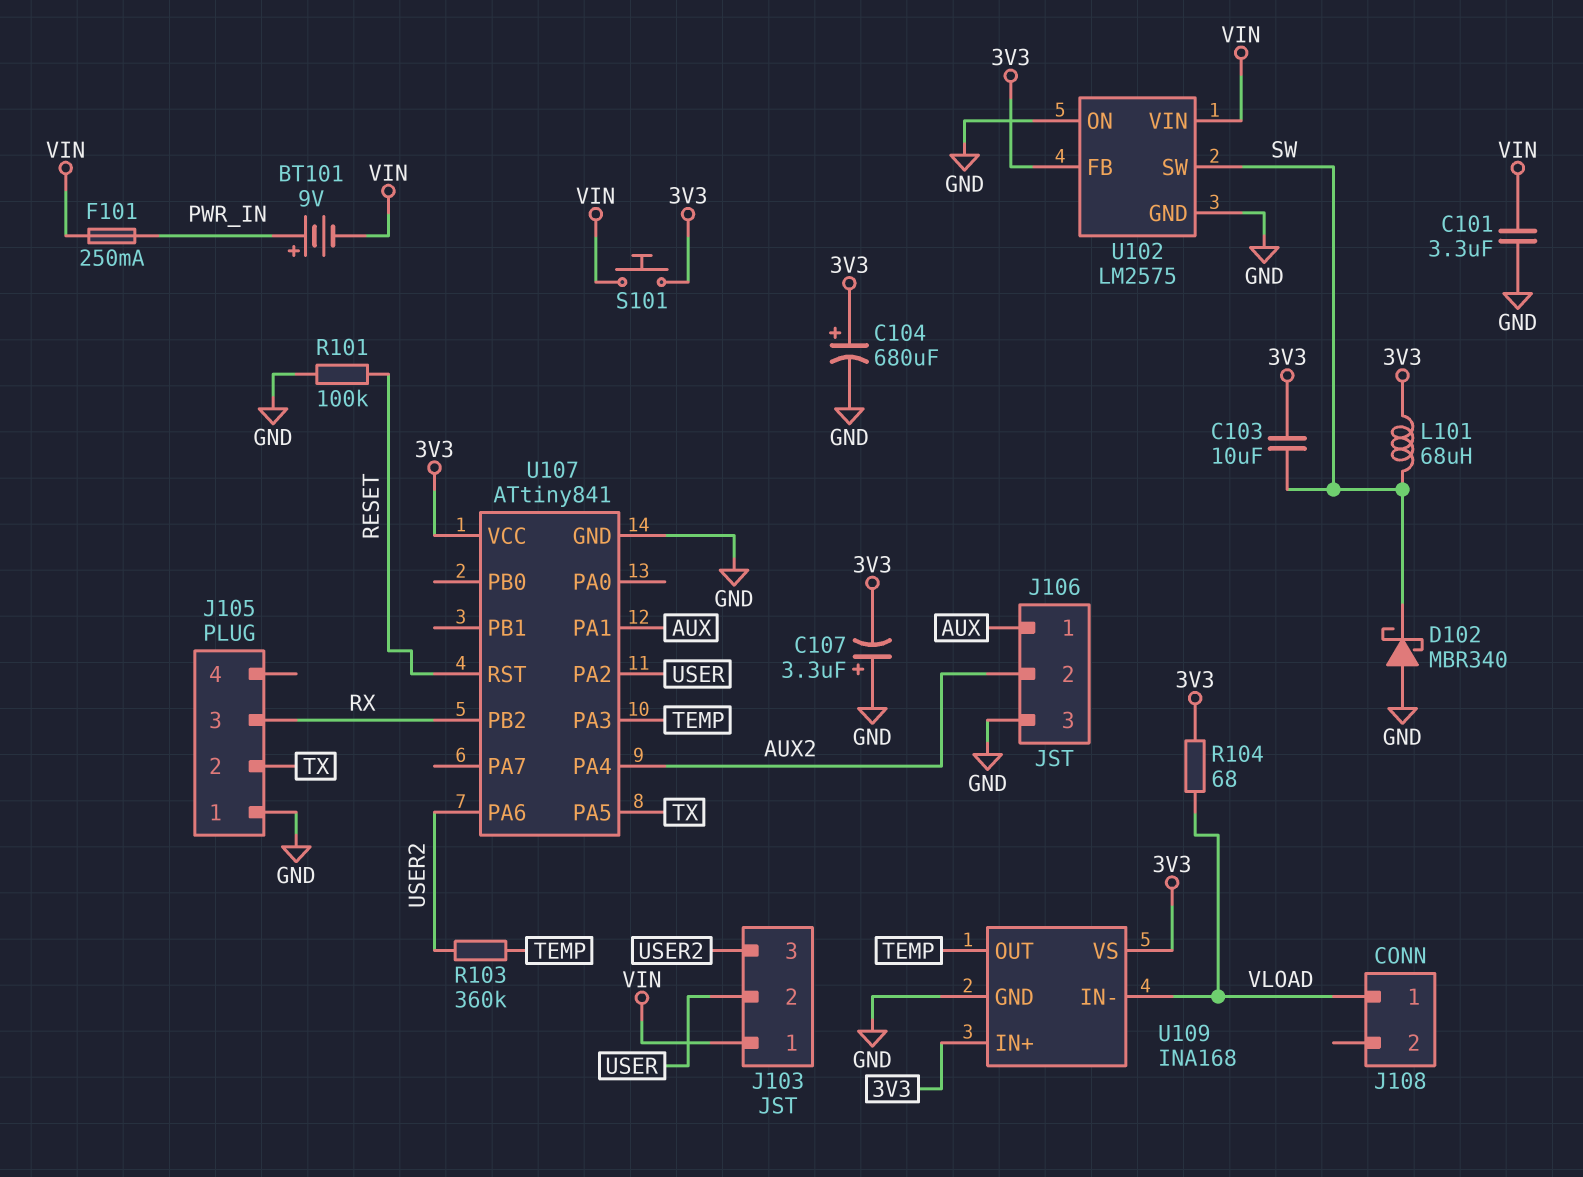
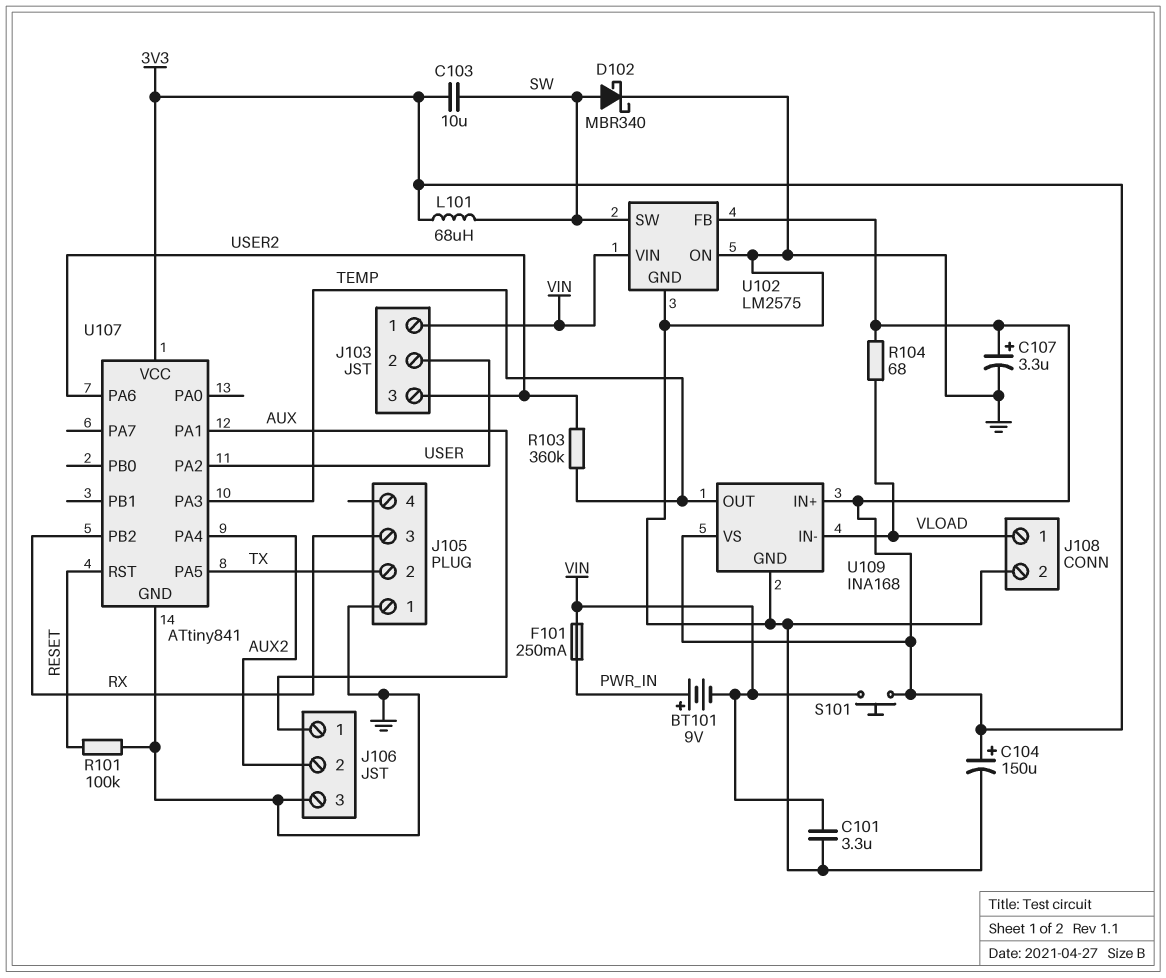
C104: 680uF (plus 3V3, minus GND) -> 150uF (plus 3V3, minus GND)
C107: 3.3uF (plus GND, minus 3V3) -> 3.3uF (plus 3V3, minus GND)
D102: schottky MBR340 (A GND, K SW) -> schottky MBR340 (A SW, K GND)
J108 pin 2: none -> GND

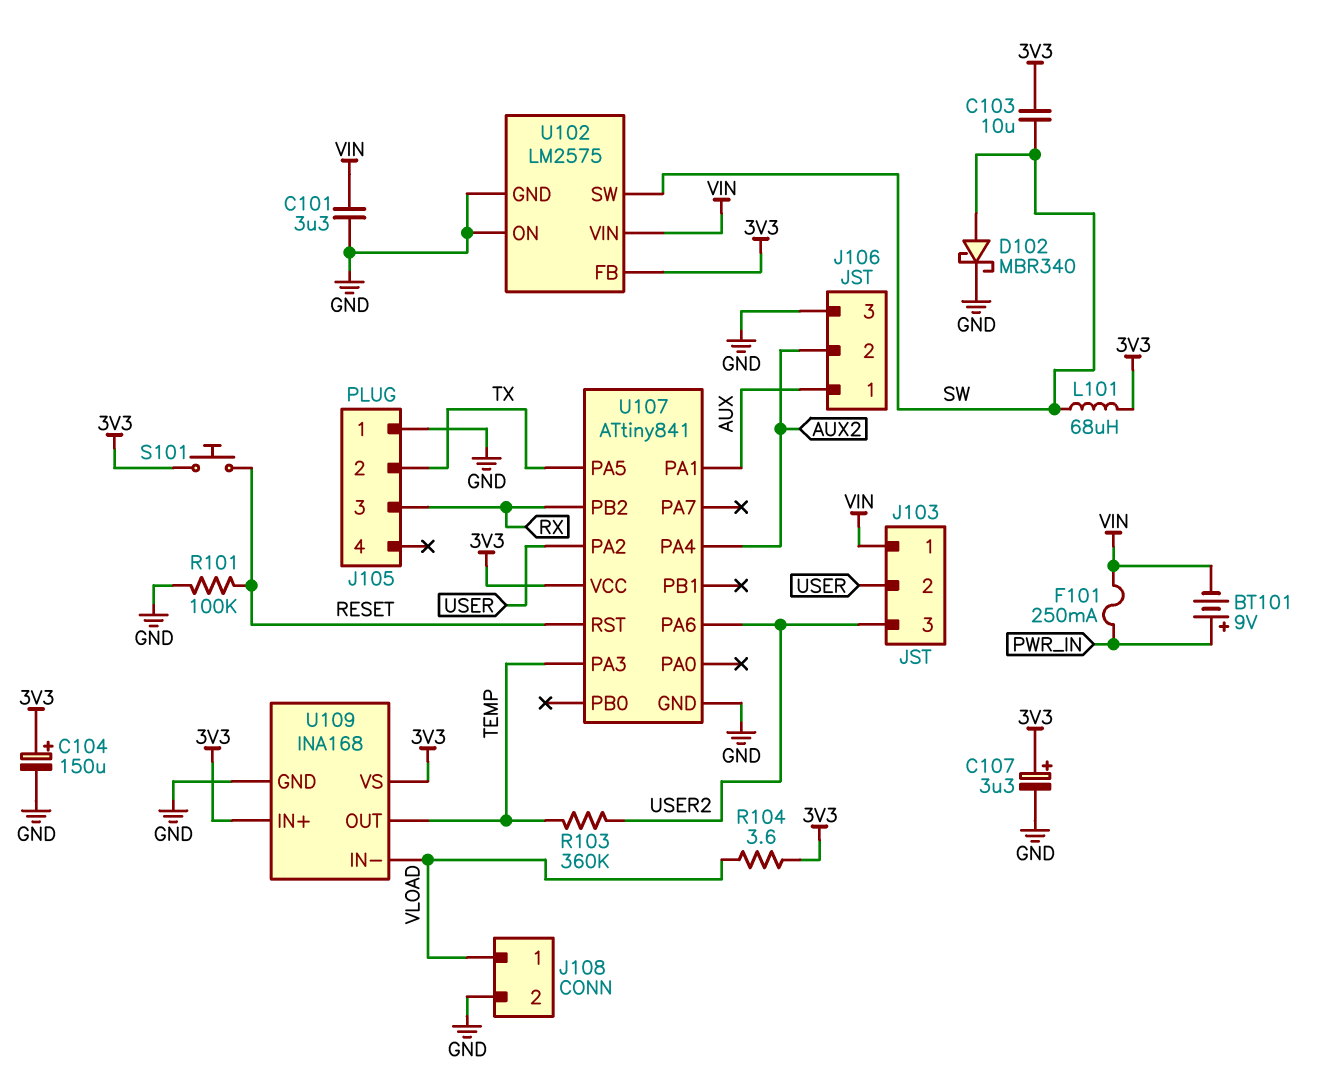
R104: 68 (3V3, VLOAD) -> 3.6 (3V3, VLOAD)
S101: button (3V3, VIN) -> button (3V3, RESET)

